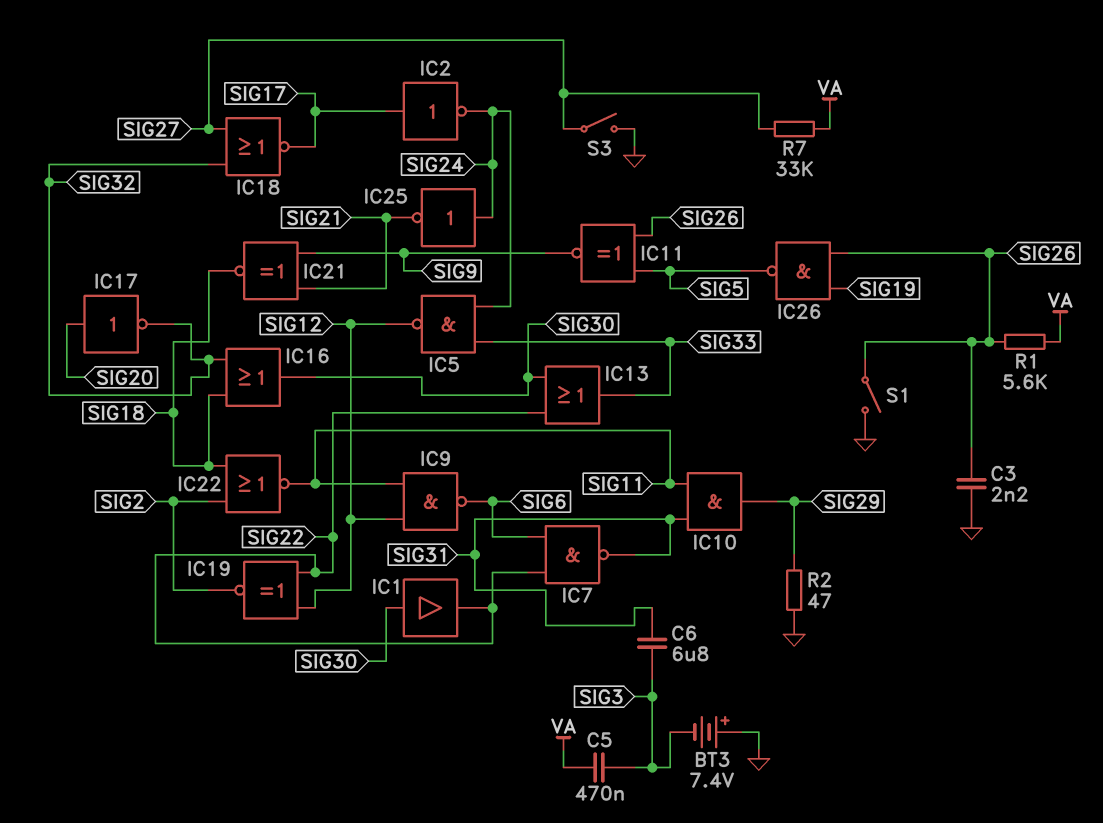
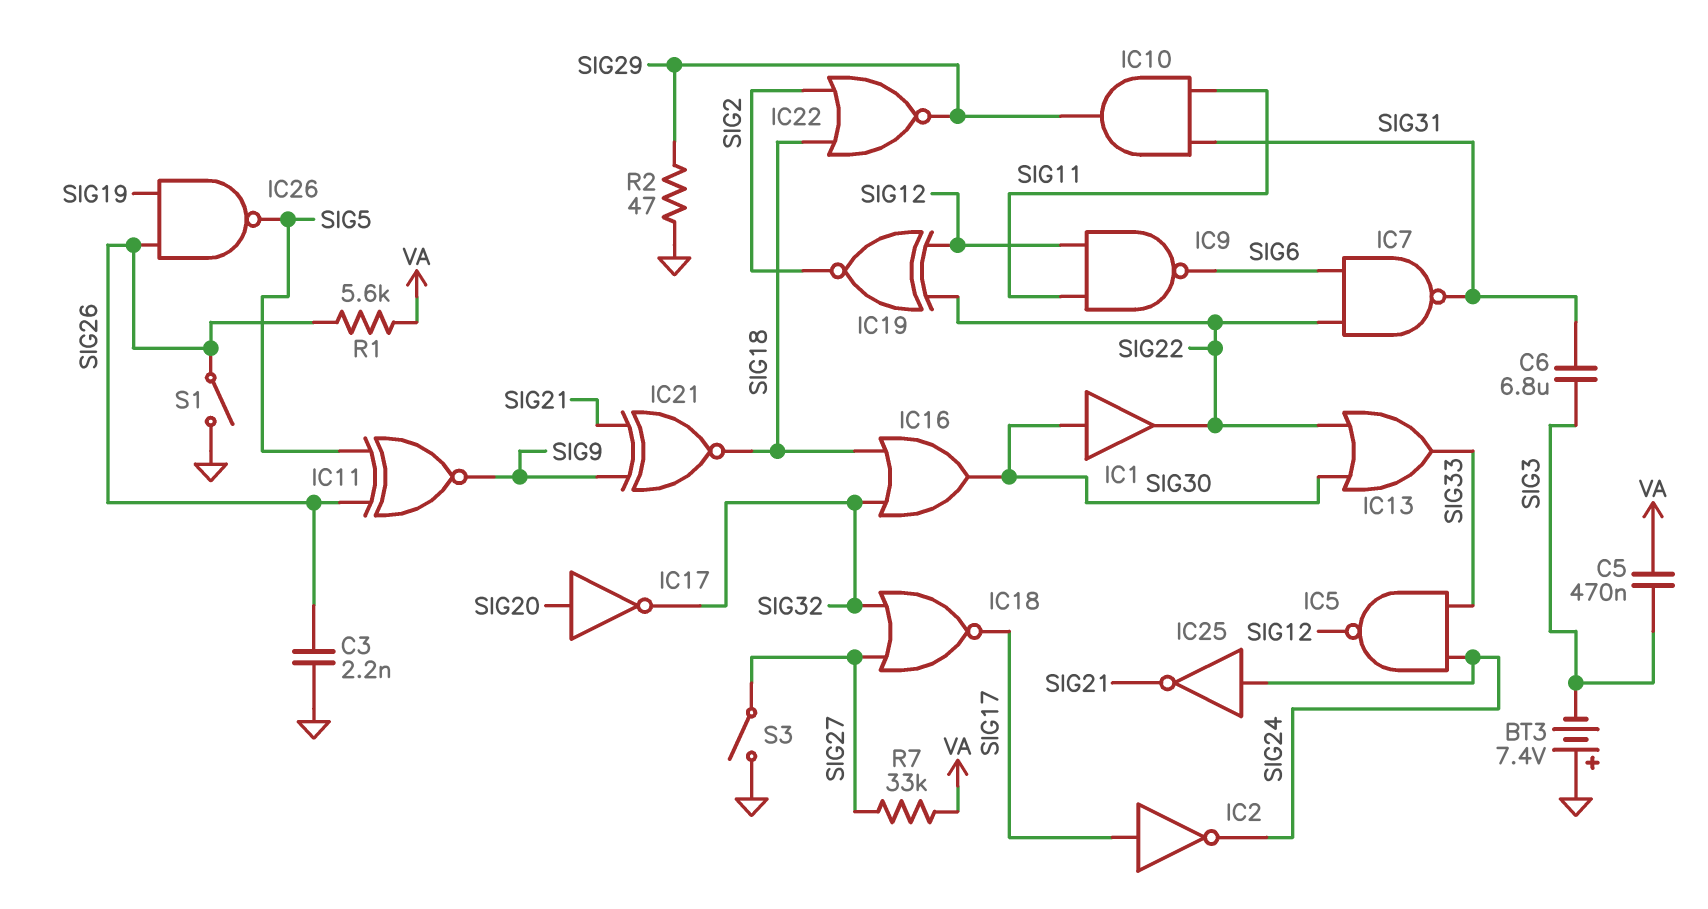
IC22: NOR (in SIG2, in SIG18, out SIG11) -> NOR (in SIG2, in SIG18, out SIG29)

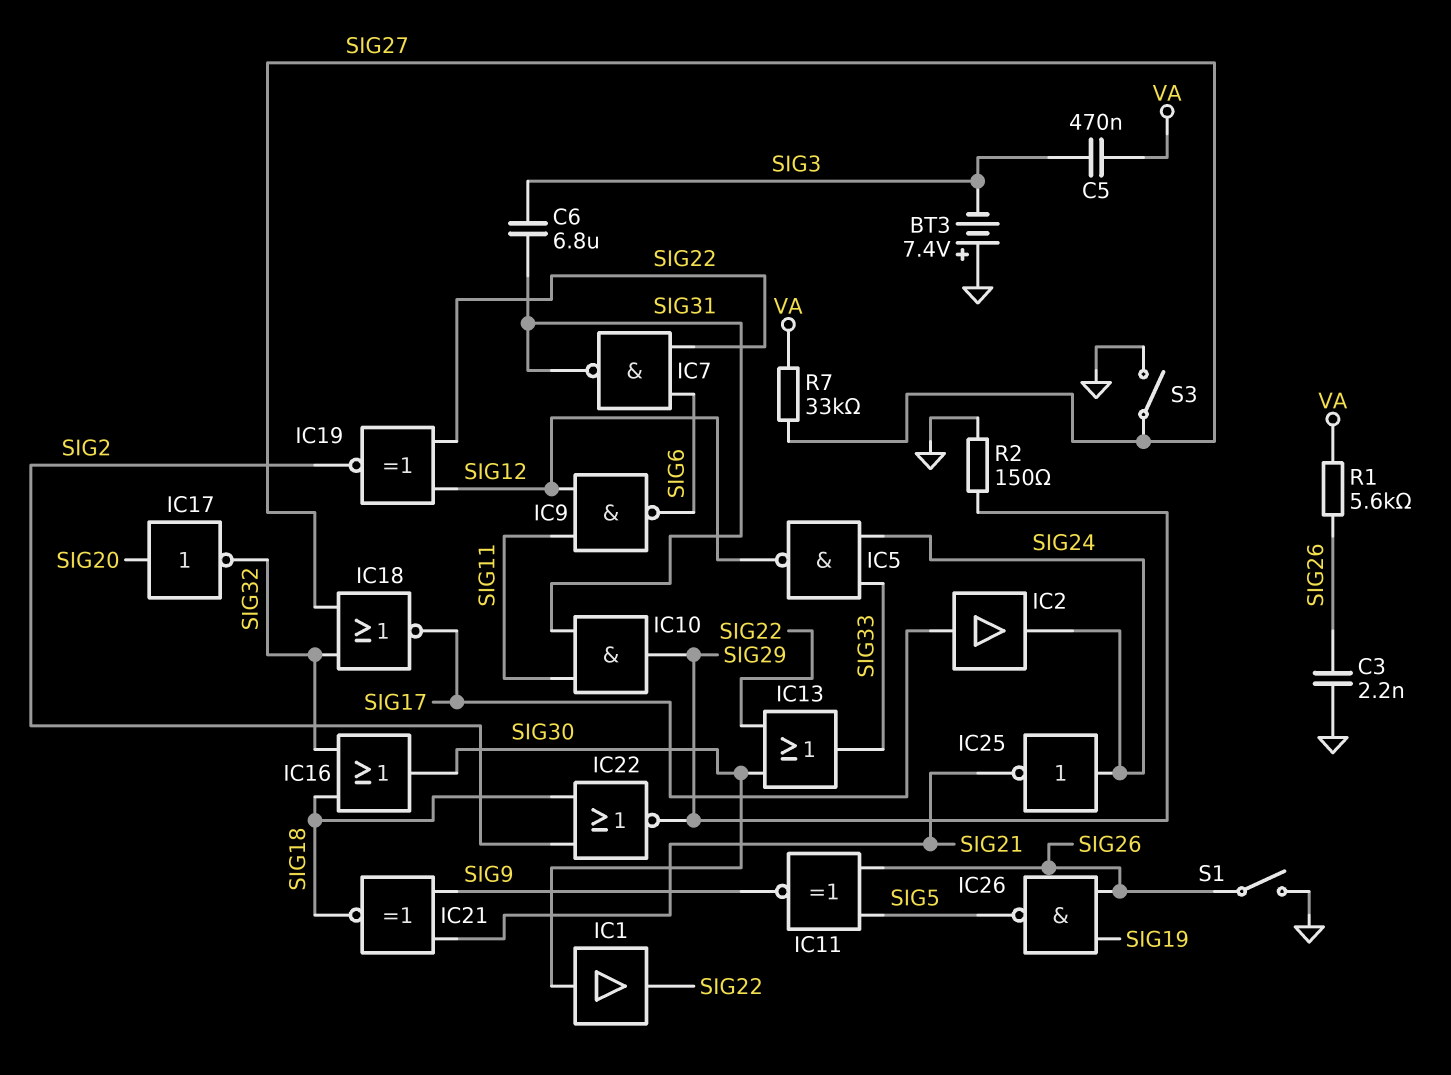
IC2: NOT (in SIG17, out SIG24) -> buffer (in SIG17, out SIG24)
R2: 47 (GND, SIG29) -> 150 (GND, SIG29)

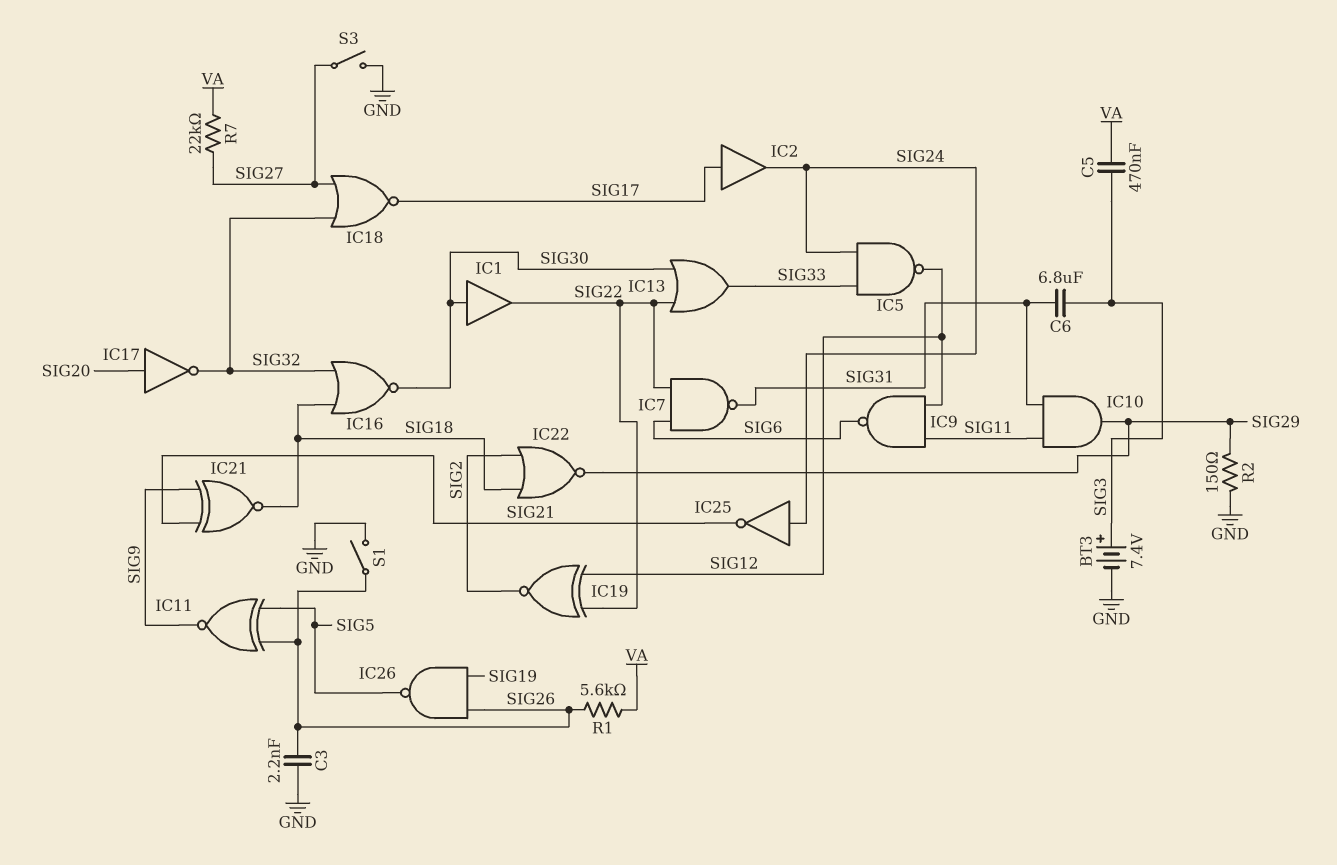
BT3: 7.4V (plus GND, minus SIG3) -> 7.4V (plus SIG3, minus GND)
IC16: OR (in SIG18, in SIG32, out SIG30) -> NOR (in SIG18, in SIG32, out SIG30)
R7: 33k (SIG27, VA) -> 22k (SIG27, VA)

